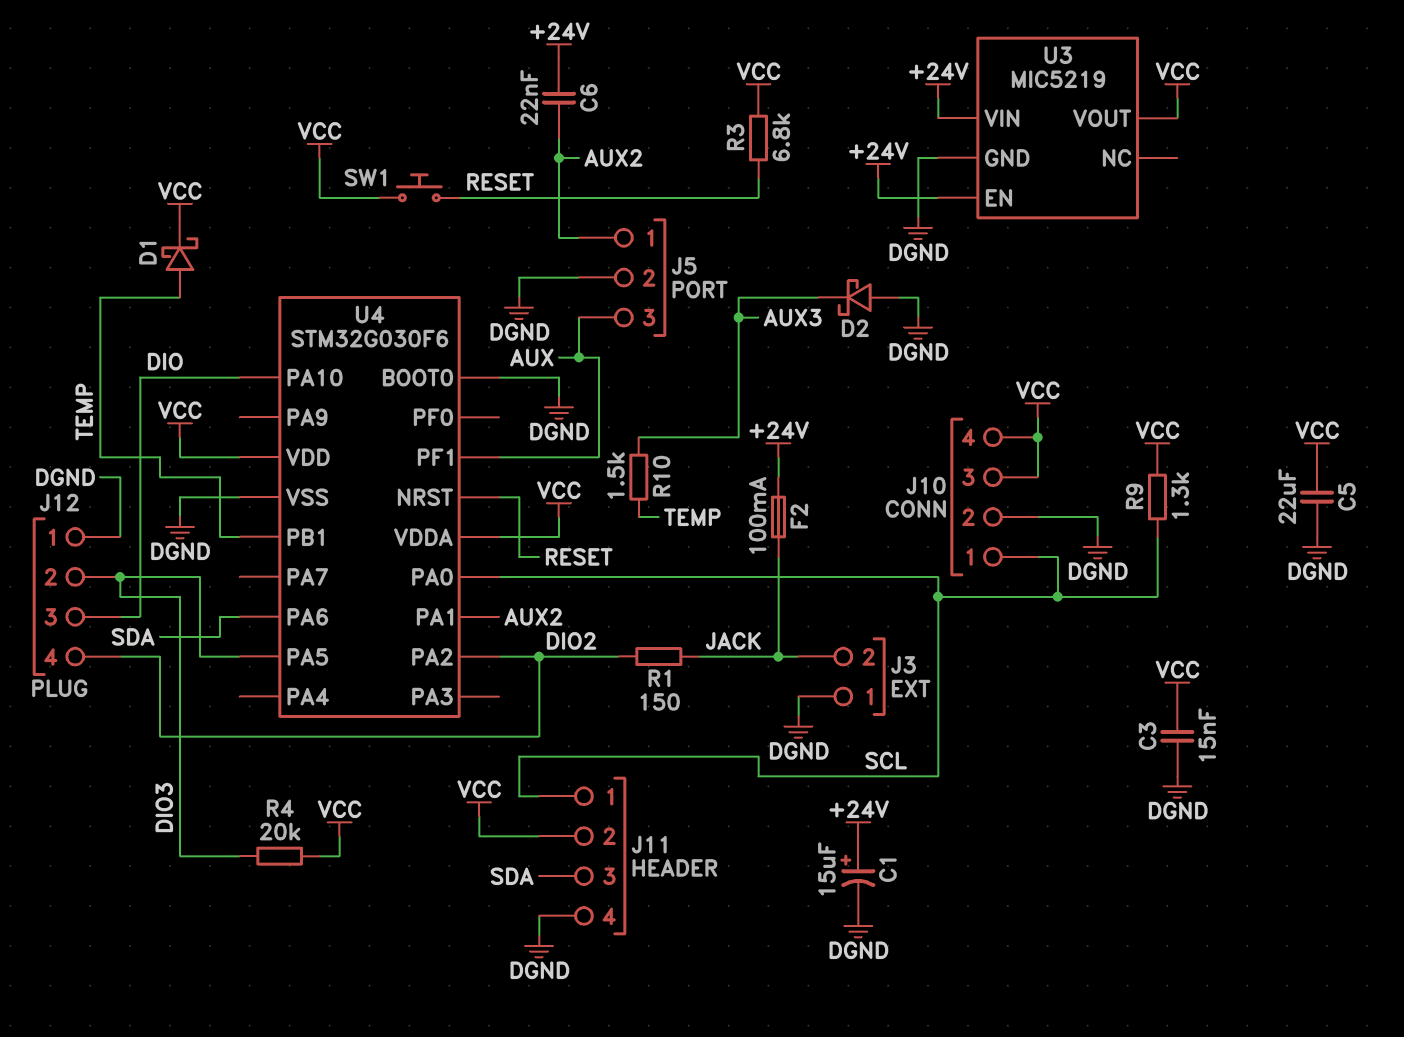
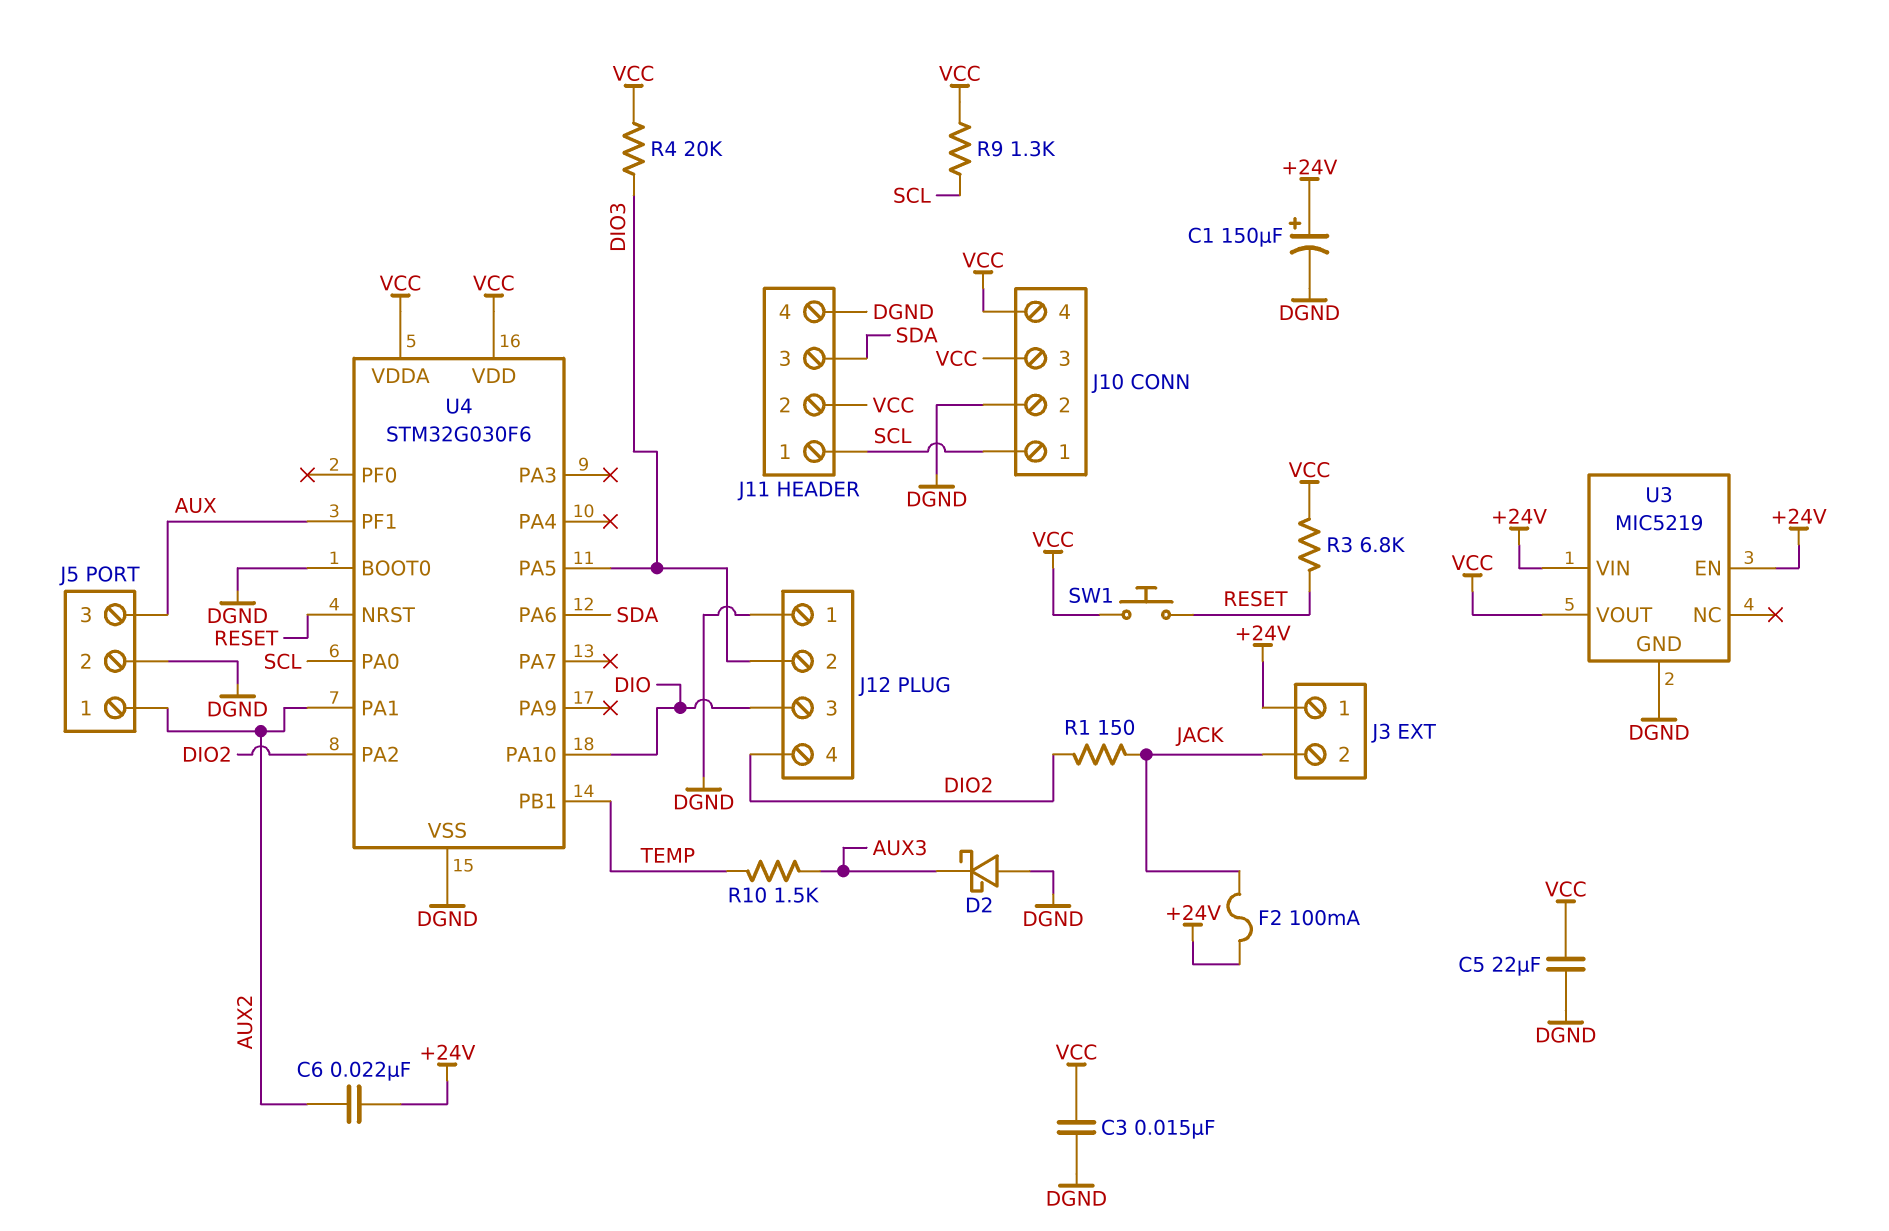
C1: 15uF (plus +24V, minus DGND) -> 150uF (plus +24V, minus DGND)
D1: schottky (A TEMP, K VCC) -> none
J3 pin 1: DGND -> +24V

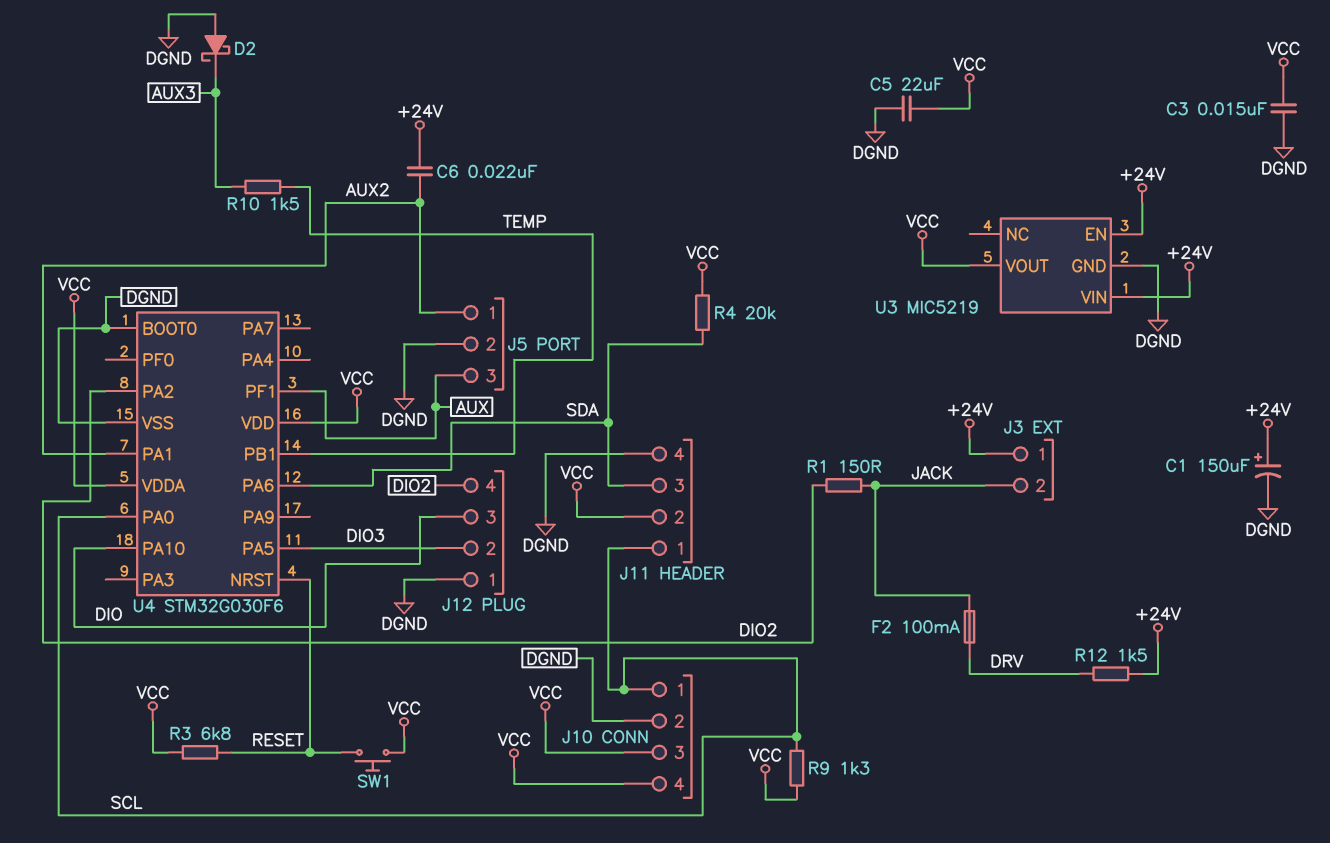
F2: 100mA (+24V, JACK) -> 100mA (DRV, JACK)
R4: 20k (DIO3, VCC) -> 20k (SDA, VCC)
R12: none -> 1.5k (+24V, DRV)

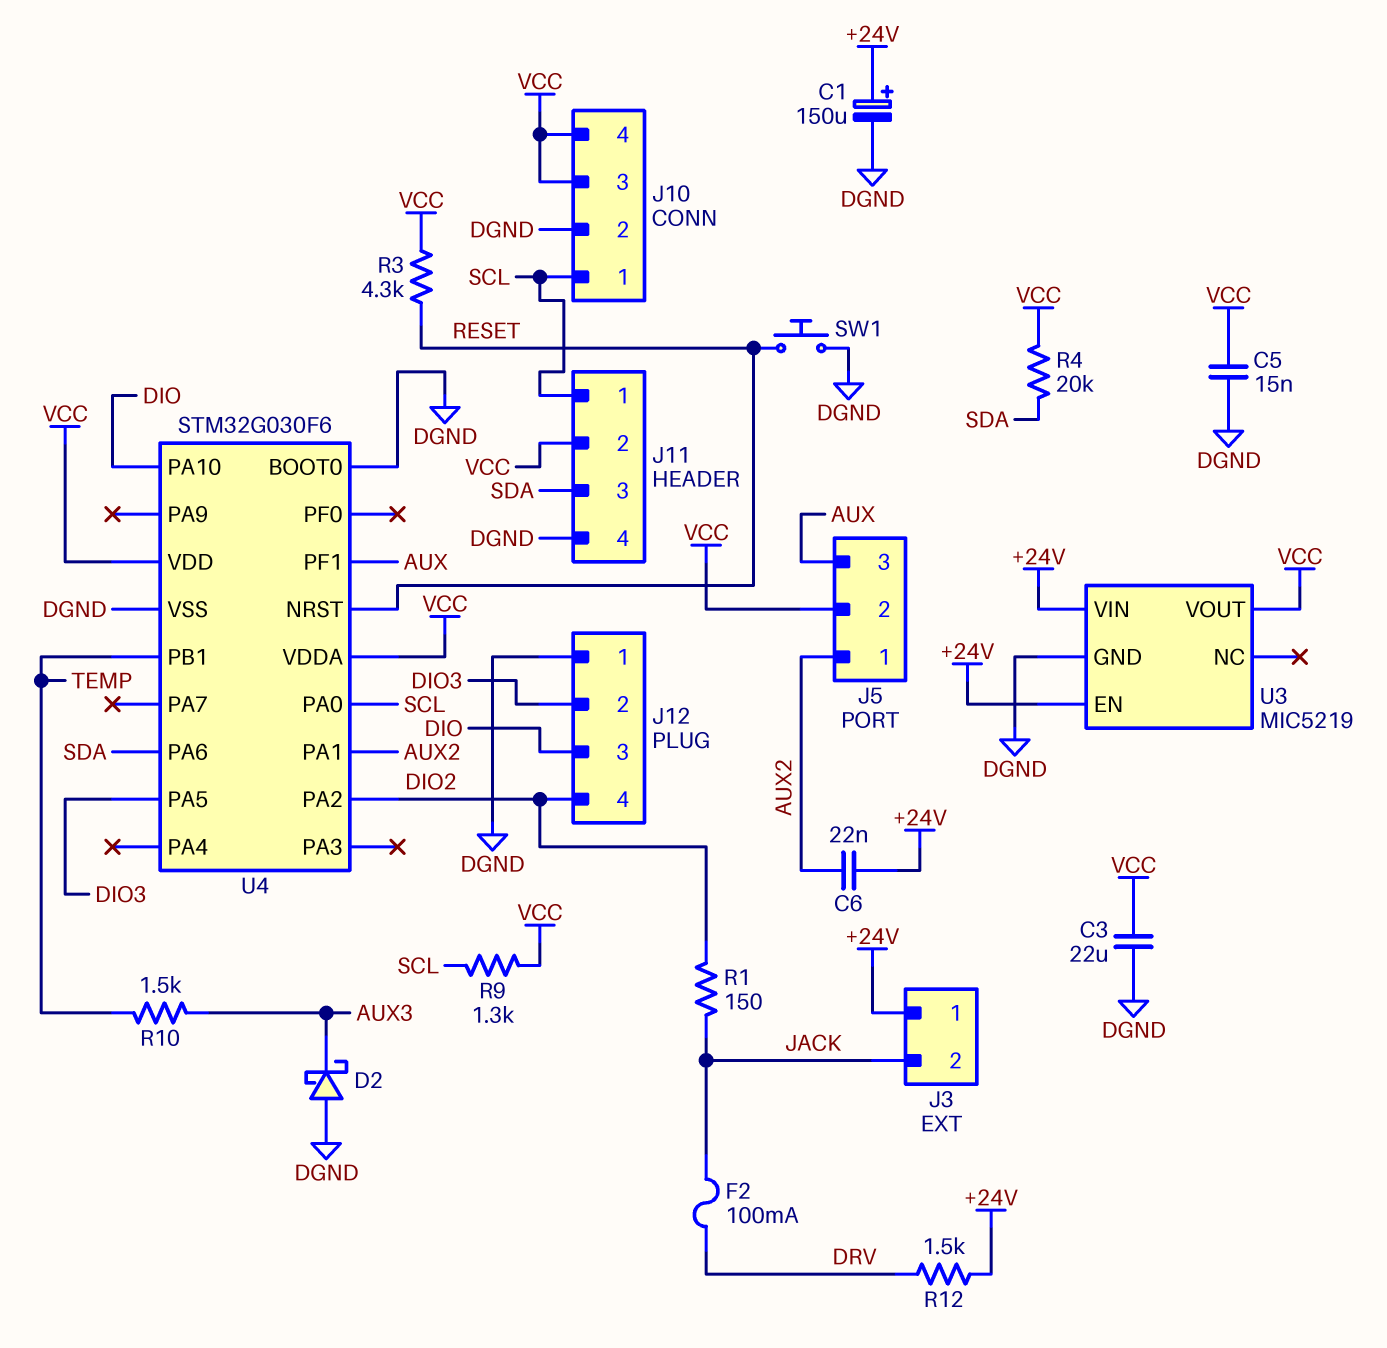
C3: 15nF (DGND, VCC) -> 22uF (DGND, VCC)
C5: 22uF (DGND, VCC) -> 15nF (DGND, VCC)
J5 pin 2: DGND -> VCC
R3: 6.8k (RESET, VCC) -> 4.3k (RESET, VCC)
SW1: button (RESET, VCC) -> button (DGND, RESET)

